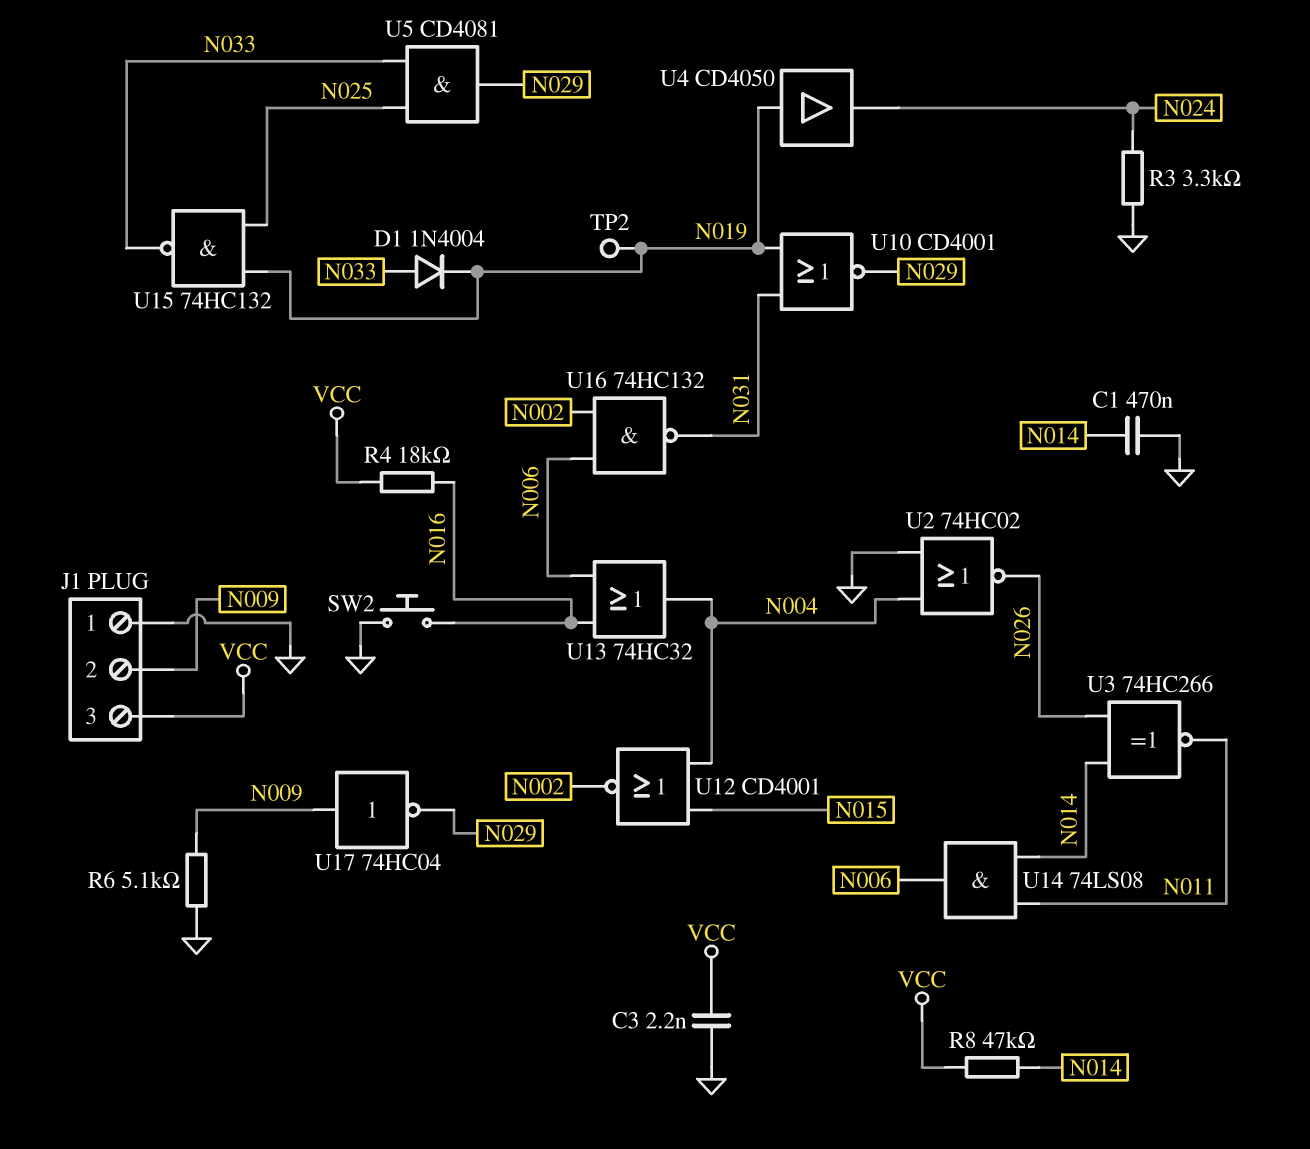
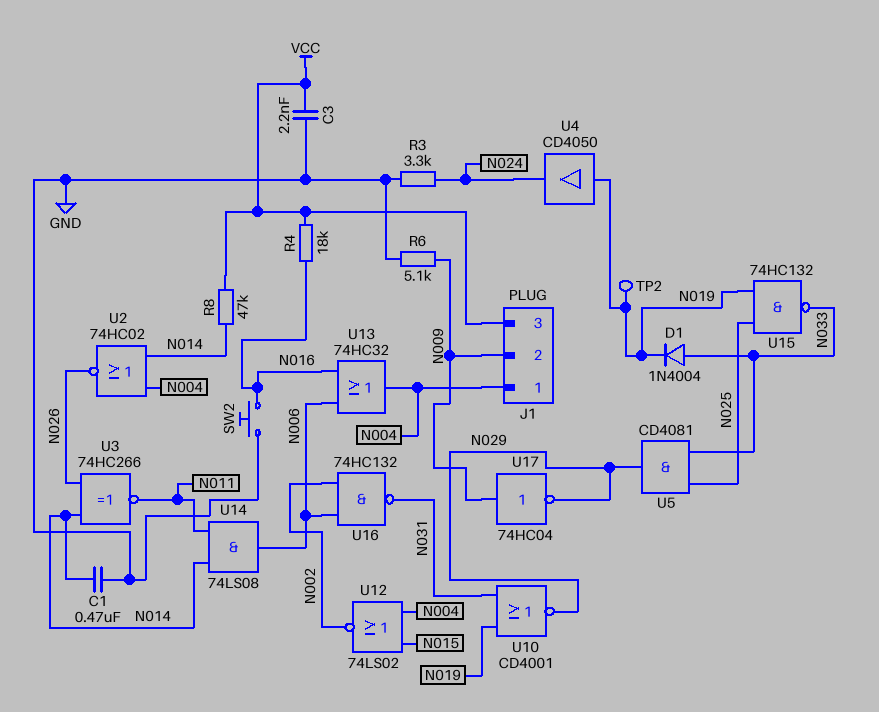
J1 pin 1: GND -> N004
U2: NOR 74HC02 (in GND, in N004, out N026) -> NOR 74HC02 (in N004, in N014, out N026)
U12: NOR CD4001 (in N004, in N015, out N002) -> NOR 74LS02 (in N004, in N015, out N002)

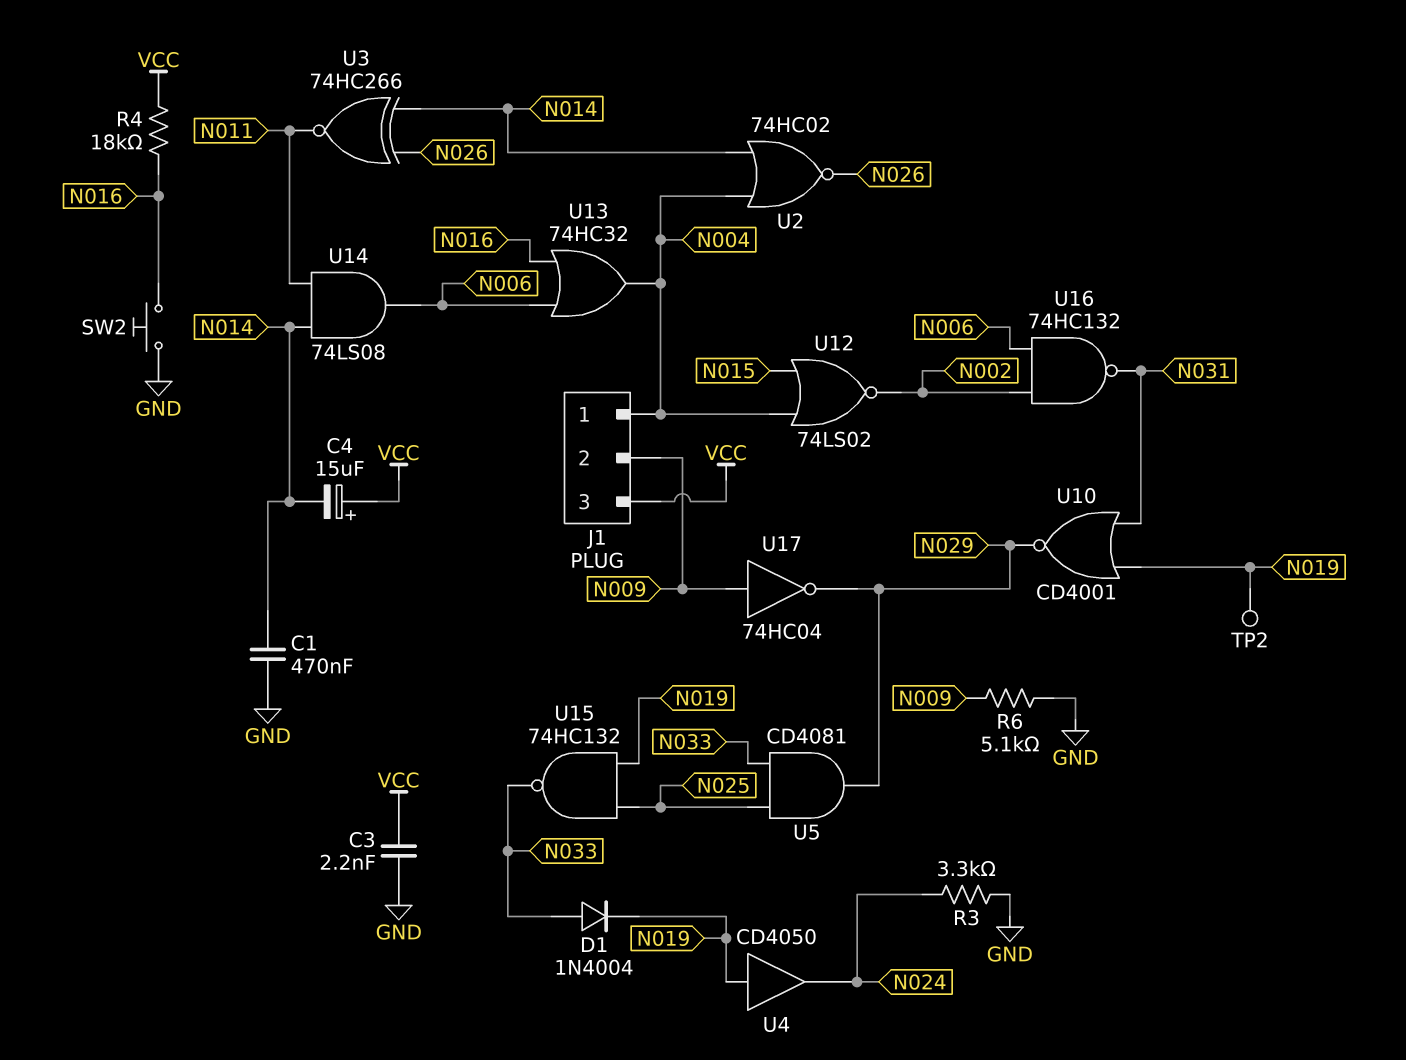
C4: none -> 15uF (plus VCC, minus N014)
R8: 47k (N014, VCC) -> none

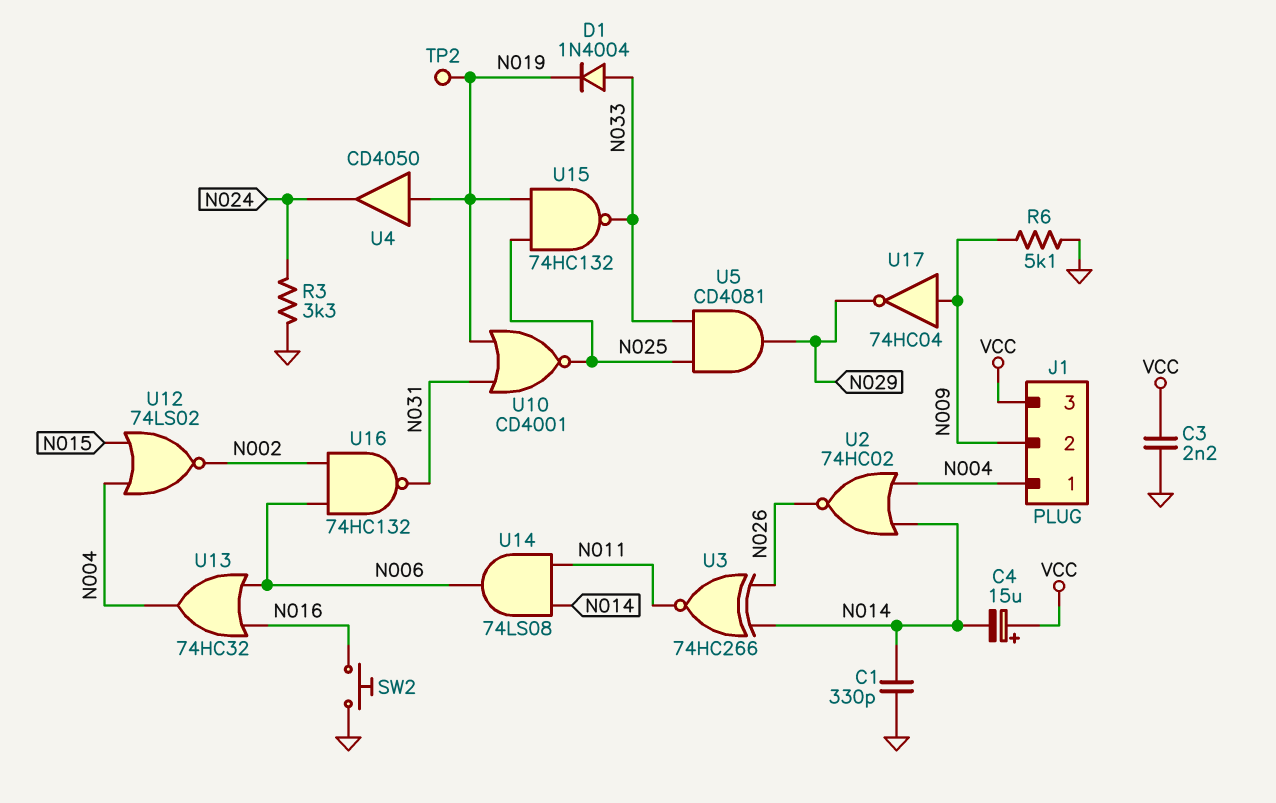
C1: 470nF (GND, N014) -> 330pF (GND, N014)
R4: 18k (N016, VCC) -> none
U10: NOR CD4001 (in N019, in N031, out N029) -> NOR CD4001 (in N019, in N031, out N025)

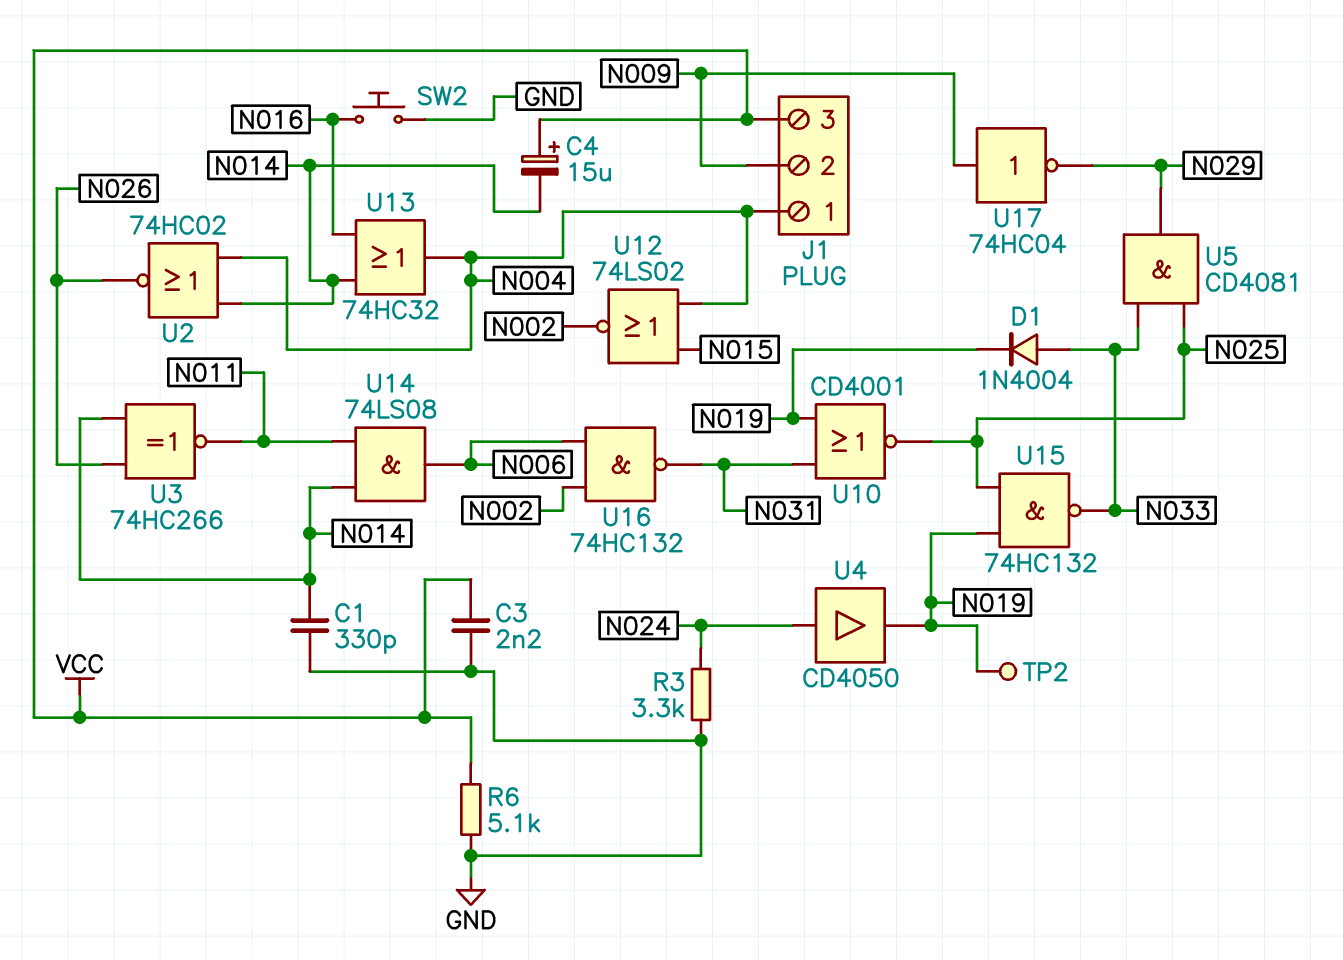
R6: 5.1k (GND, N009) -> 5.1k (GND, VCC)
U4: buffer CD4050 (in N019, out N024) -> buffer CD4050 (in N024, out N019)
U13: OR 74HC32 (in N006, in N016, out N004) -> OR 74HC32 (in N014, in N016, out N004)

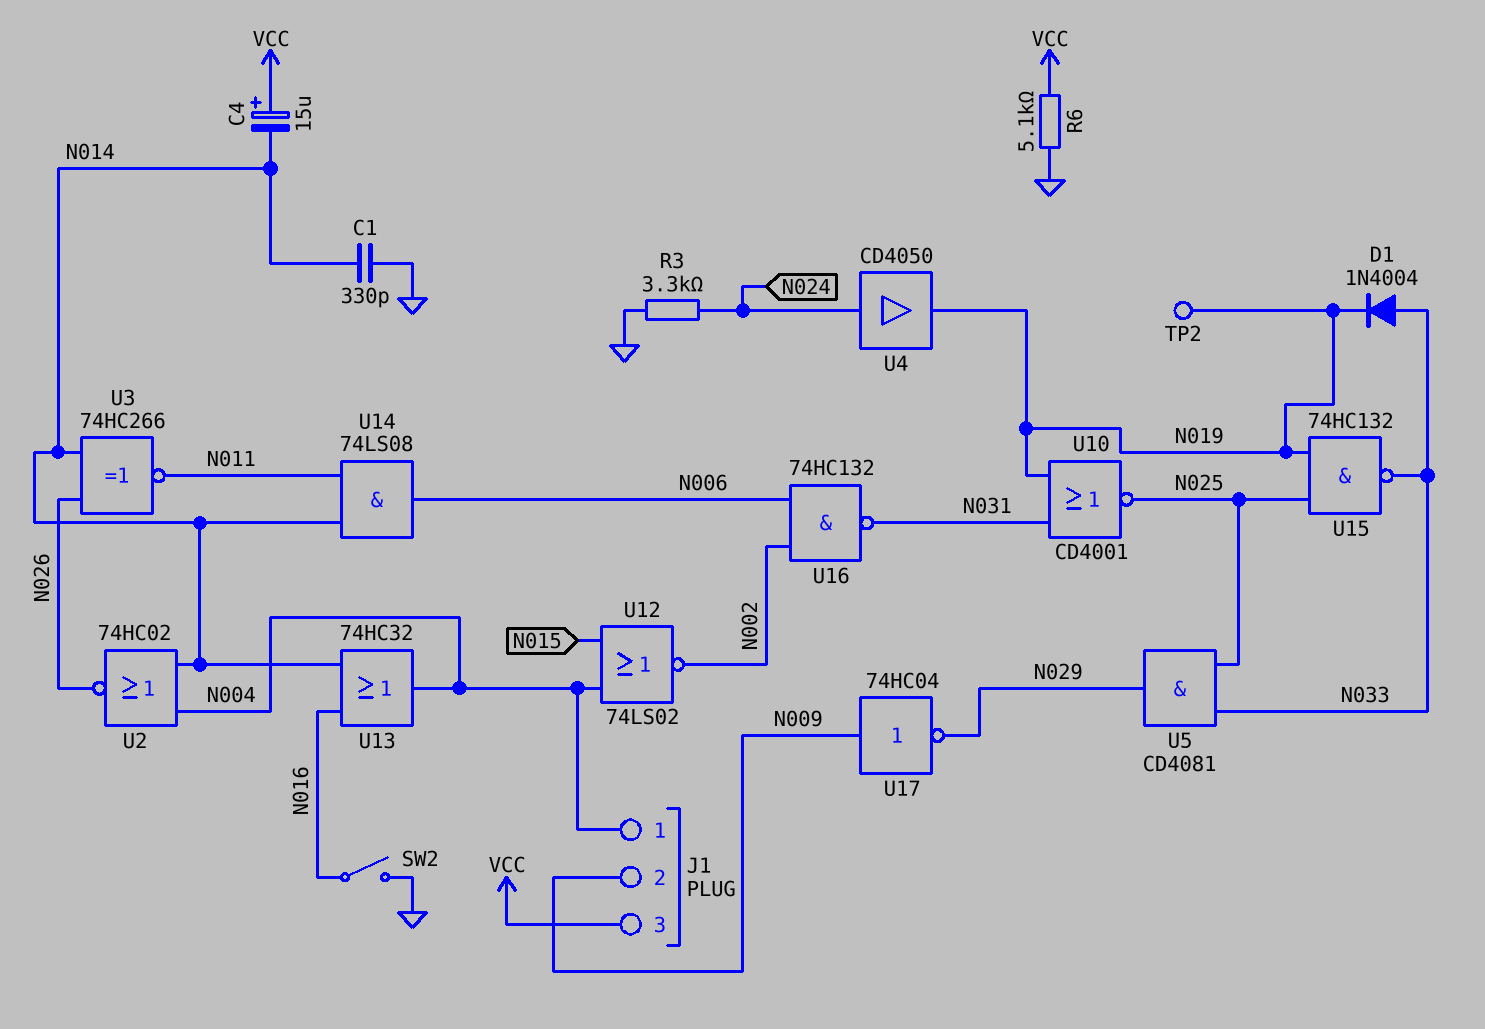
C3: 2.2nF (GND, VCC) -> none
SW2: button (GND, N016) -> switch (GND, N016)

